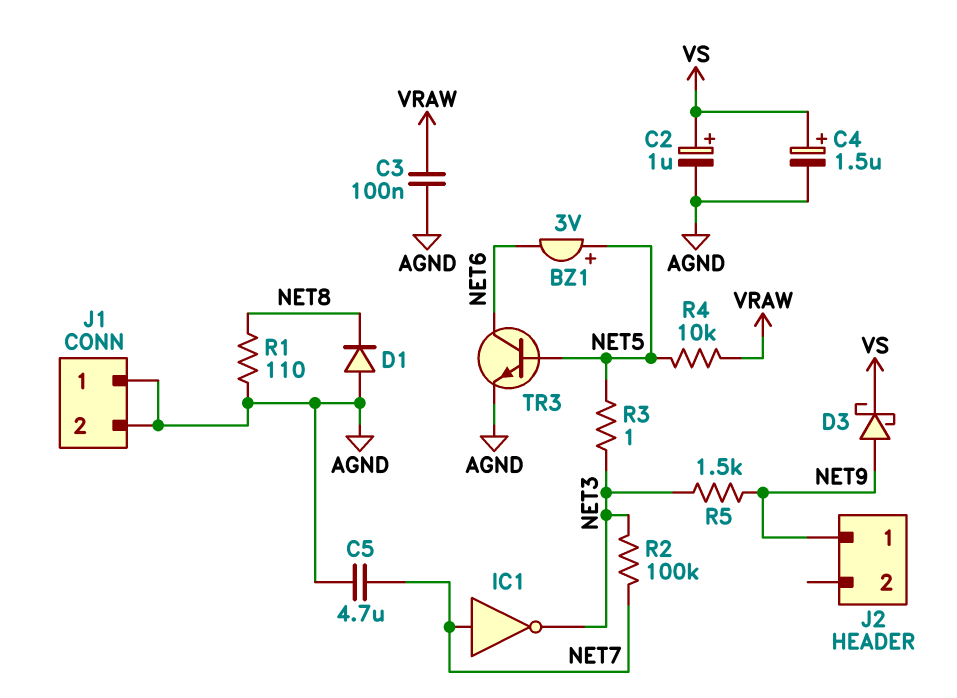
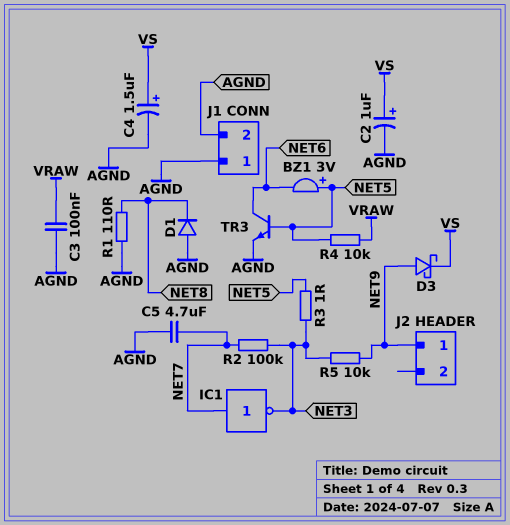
R5: 1.5k (NET3, NET9) -> 10k (NET3, NET9)

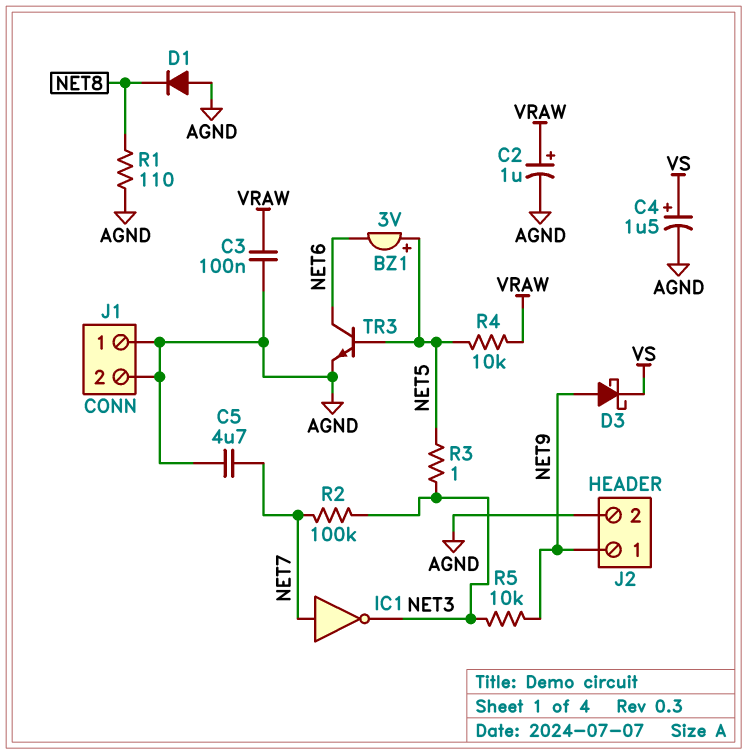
C2: 1uF (plus VS, minus AGND) -> 1uF (plus VRAW, minus AGND)
J2 pin 2: none -> AGND

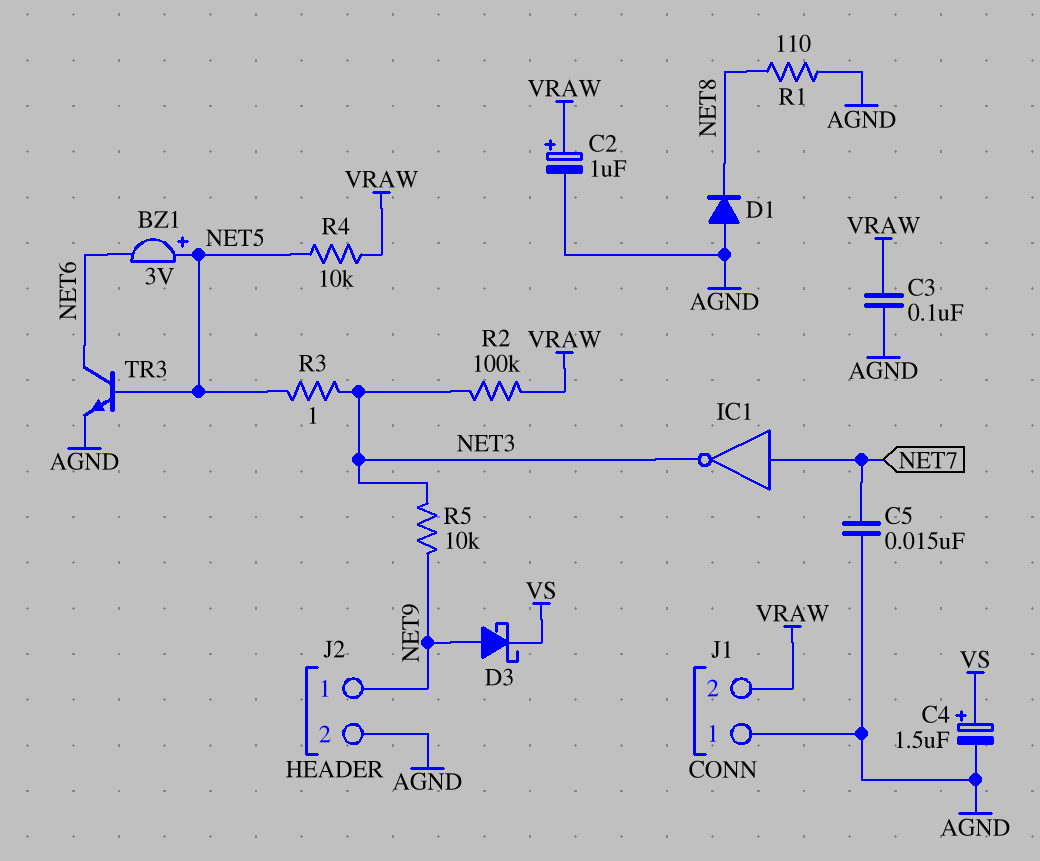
C5: 4.7uF (AGND, NET7) -> 15nF (AGND, NET7)
J1 pin 2: AGND -> VRAW
R2: 100k (NET3, NET7) -> 100k (NET3, VRAW)

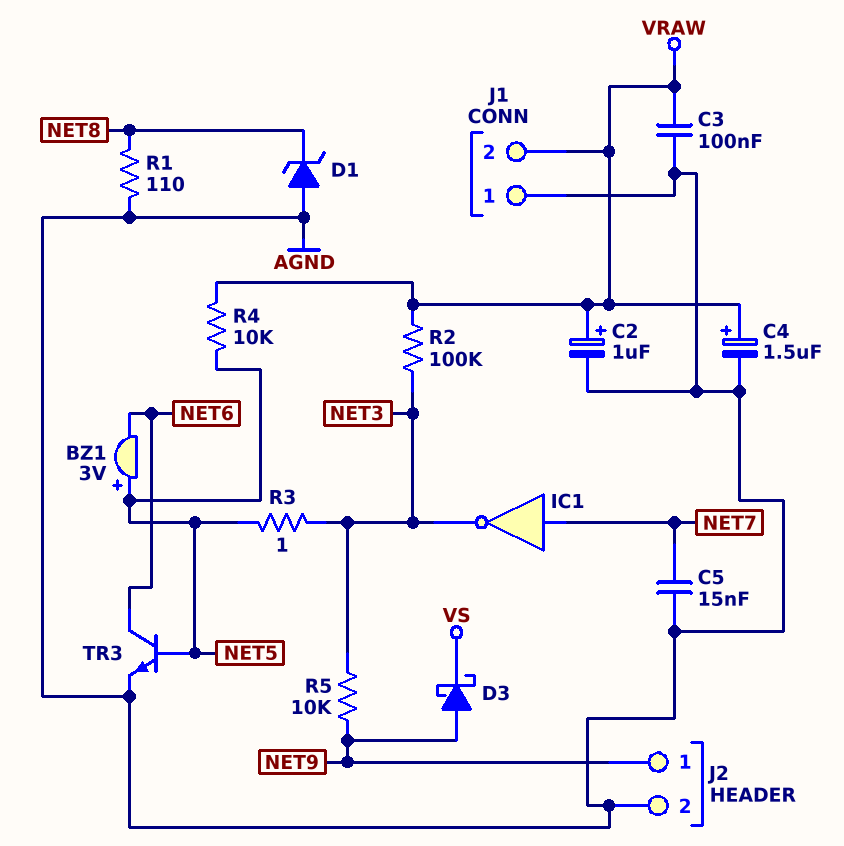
C4: 1.5uF (plus VS, minus AGND) -> 1.5uF (plus VRAW, minus AGND)
D1: diode (A AGND, K NET8) -> zener (A AGND, K NET8)

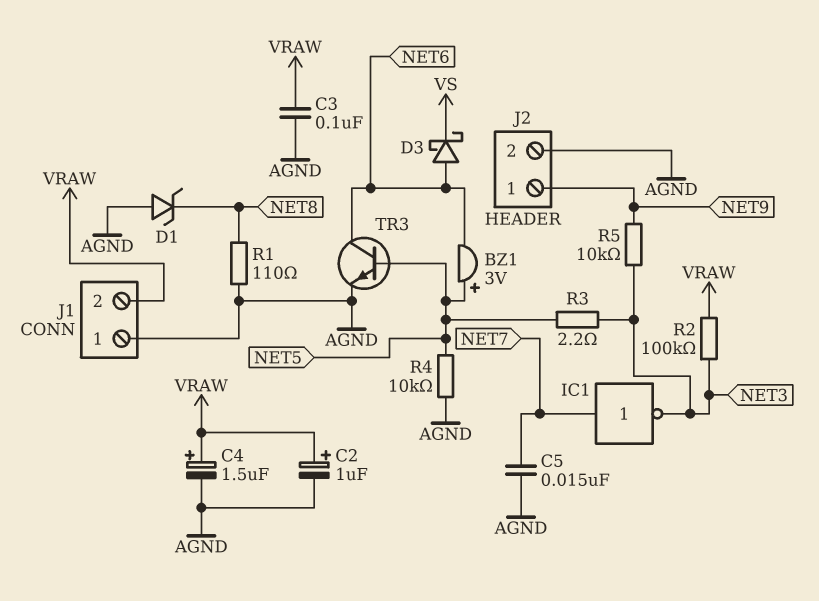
D3: schottky (A NET9, K VS) -> schottky (A NET6, K VS)
R3: 1 (NET3, NET5) -> 2.2 (NET3, NET5)
R4: 10k (NET5, VRAW) -> 10k (AGND, NET5)

